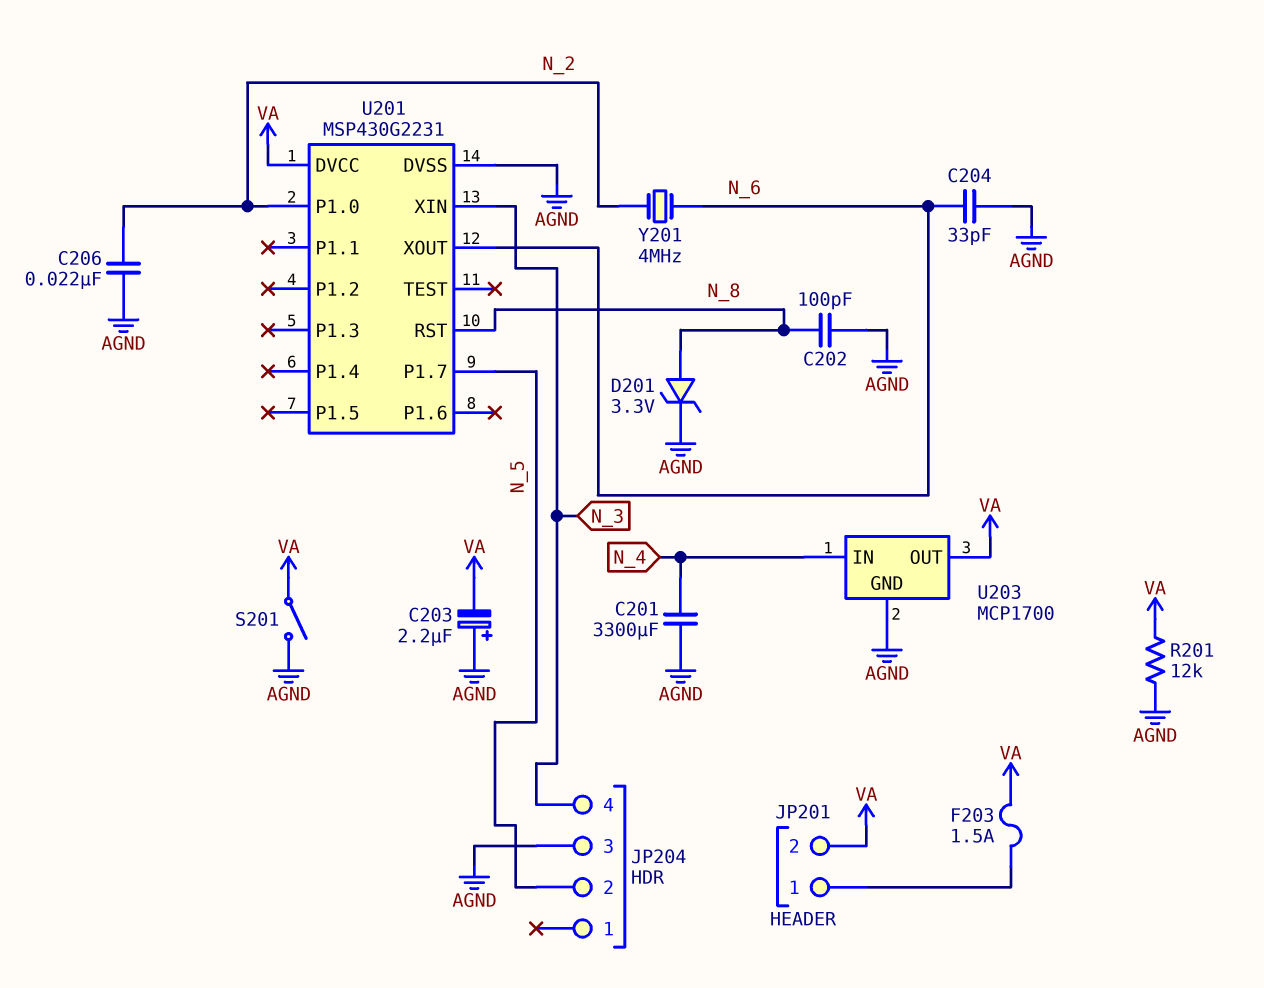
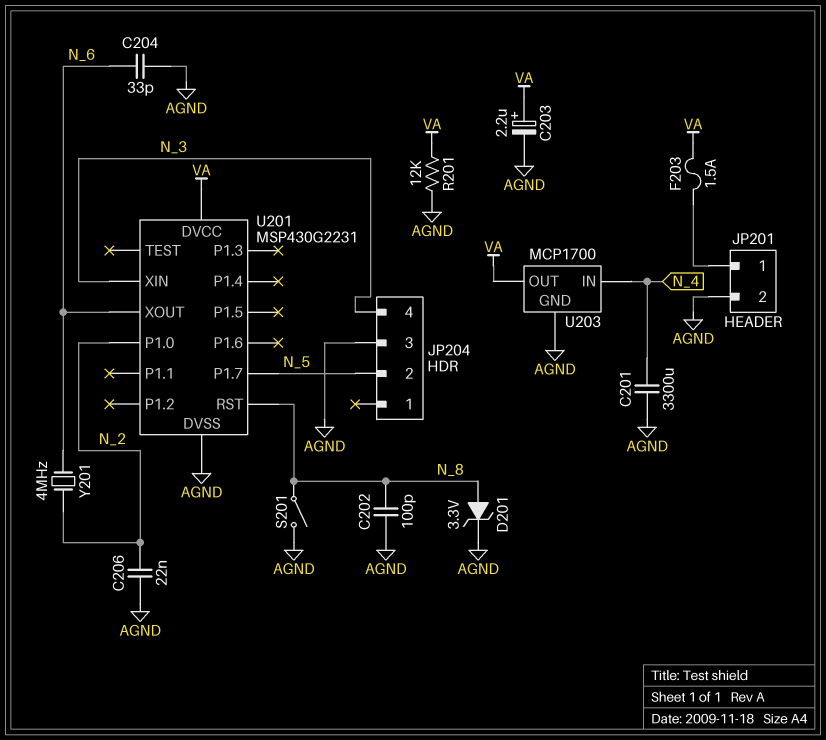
C203: 2.2uF (plus AGND, minus VA) -> 2.2uF (plus VA, minus AGND)
JP201 pin 2: VA -> AGND
S201: switch (AGND, VA) -> switch (AGND, N_8)

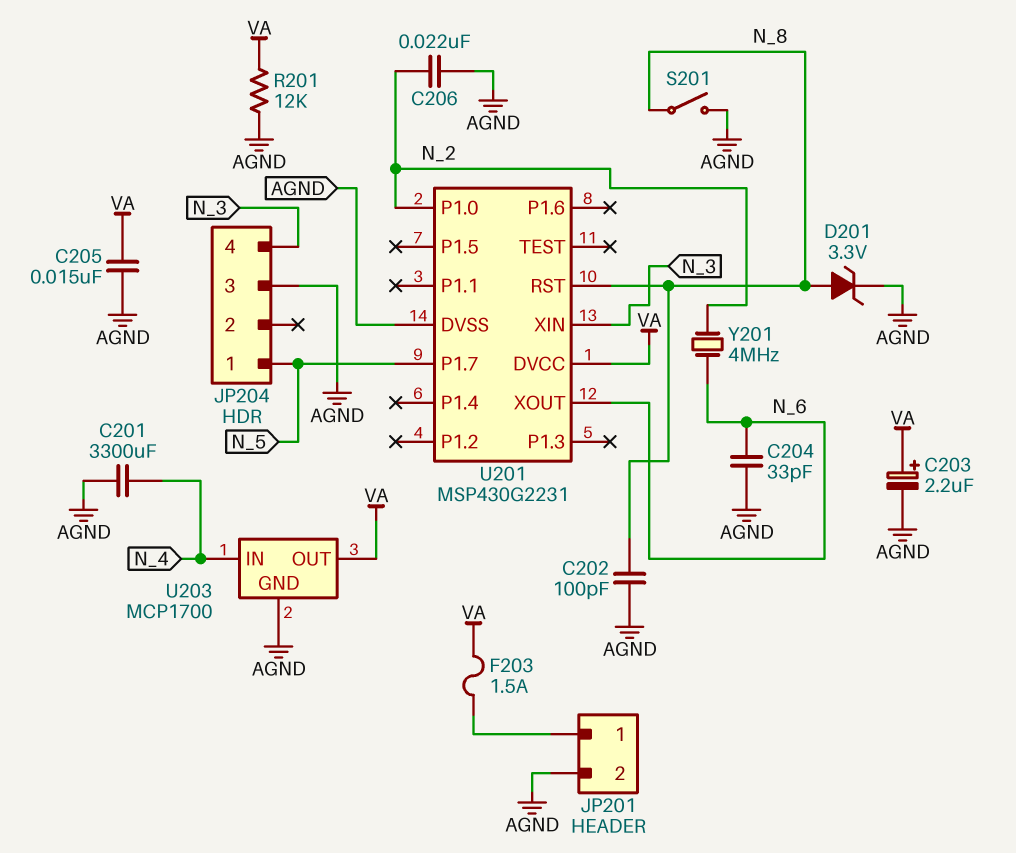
C205: none -> 15nF (AGND, VA)
JP204 pin 1: none -> N_5
JP204 pin 2: N_5 -> none

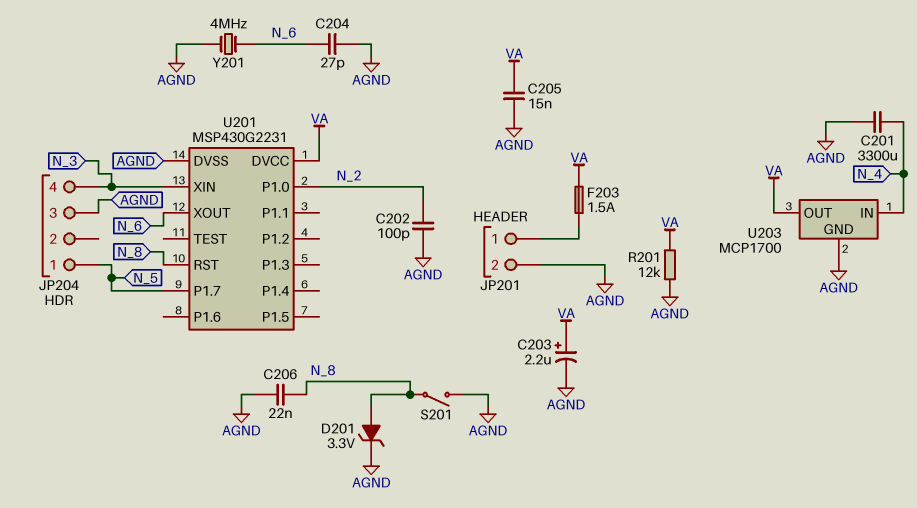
C202: 100pF (AGND, N_8) -> 100pF (AGND, N_2)
C204: 33pF (AGND, N_6) -> 27pF (AGND, N_6)
C206: 22nF (AGND, N_2) -> 22nF (AGND, N_8)
Y201: 4MHz (N_2, N_6) -> 4MHz (AGND, N_6)

